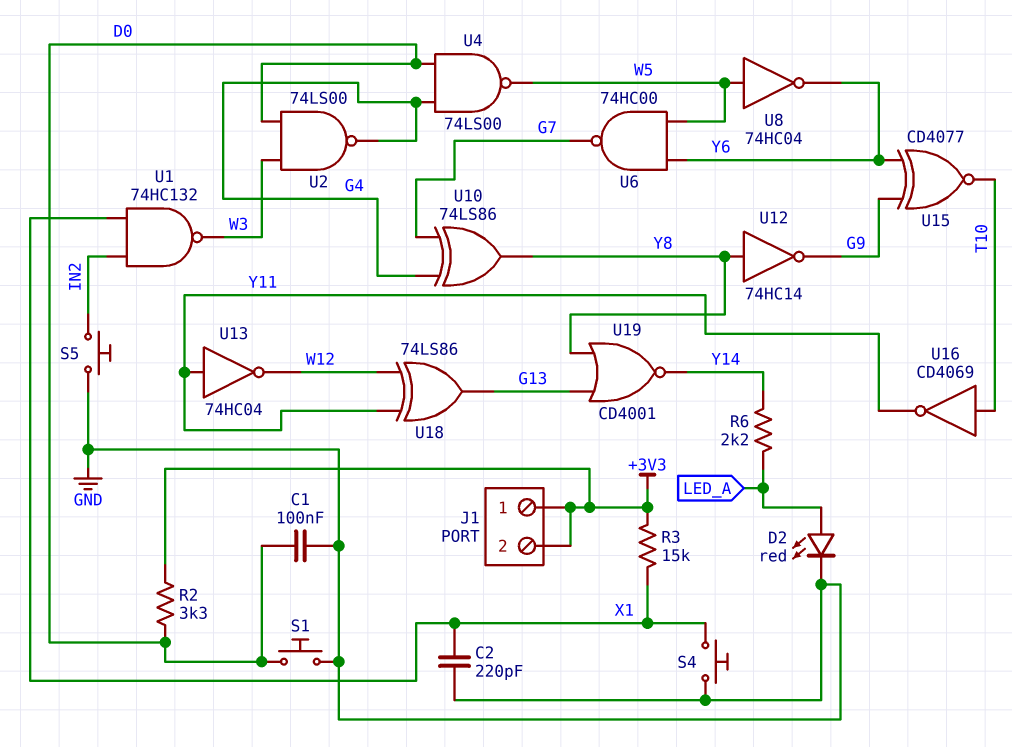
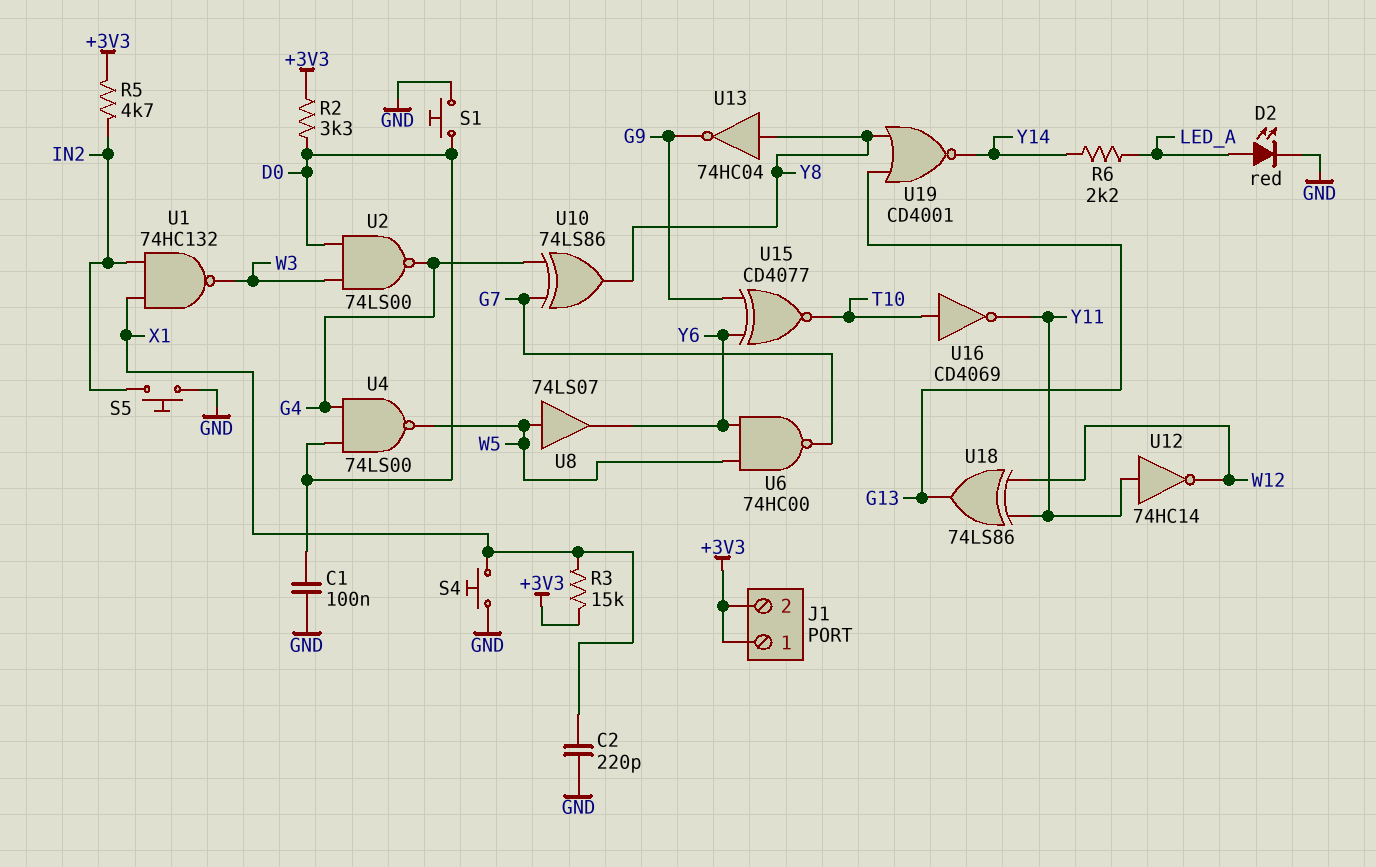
R5: none -> 4.7k (+3V3, IN2)
U8: NOT 74HC04 (in W5, out Y6) -> buffer 74LS07 (in W5, out Y6)
U12: NOT 74HC14 (in Y8, out G9) -> NOT 74HC14 (in Y11, out W12)
U13: NOT 74HC04 (in Y11, out W12) -> NOT 74HC04 (in Y8, out G9)

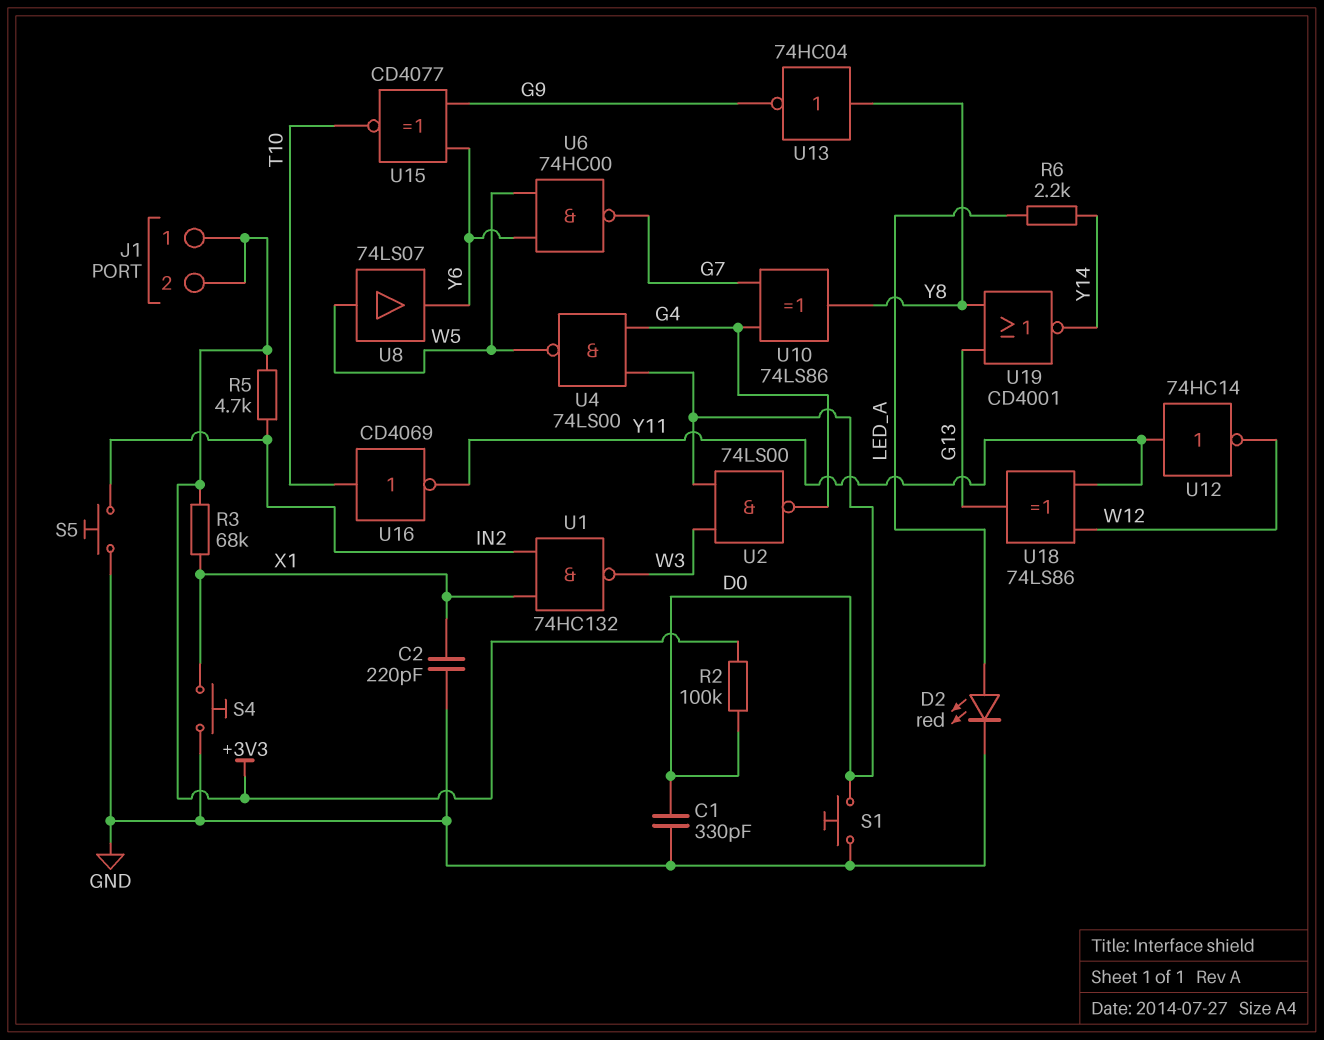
C1: 100nF (D0, GND) -> 330pF (D0, GND)
R2: 3.3k (+3V3, D0) -> 100k (+3V3, D0)
R3: 15k (+3V3, X1) -> 68k (+3V3, X1)

